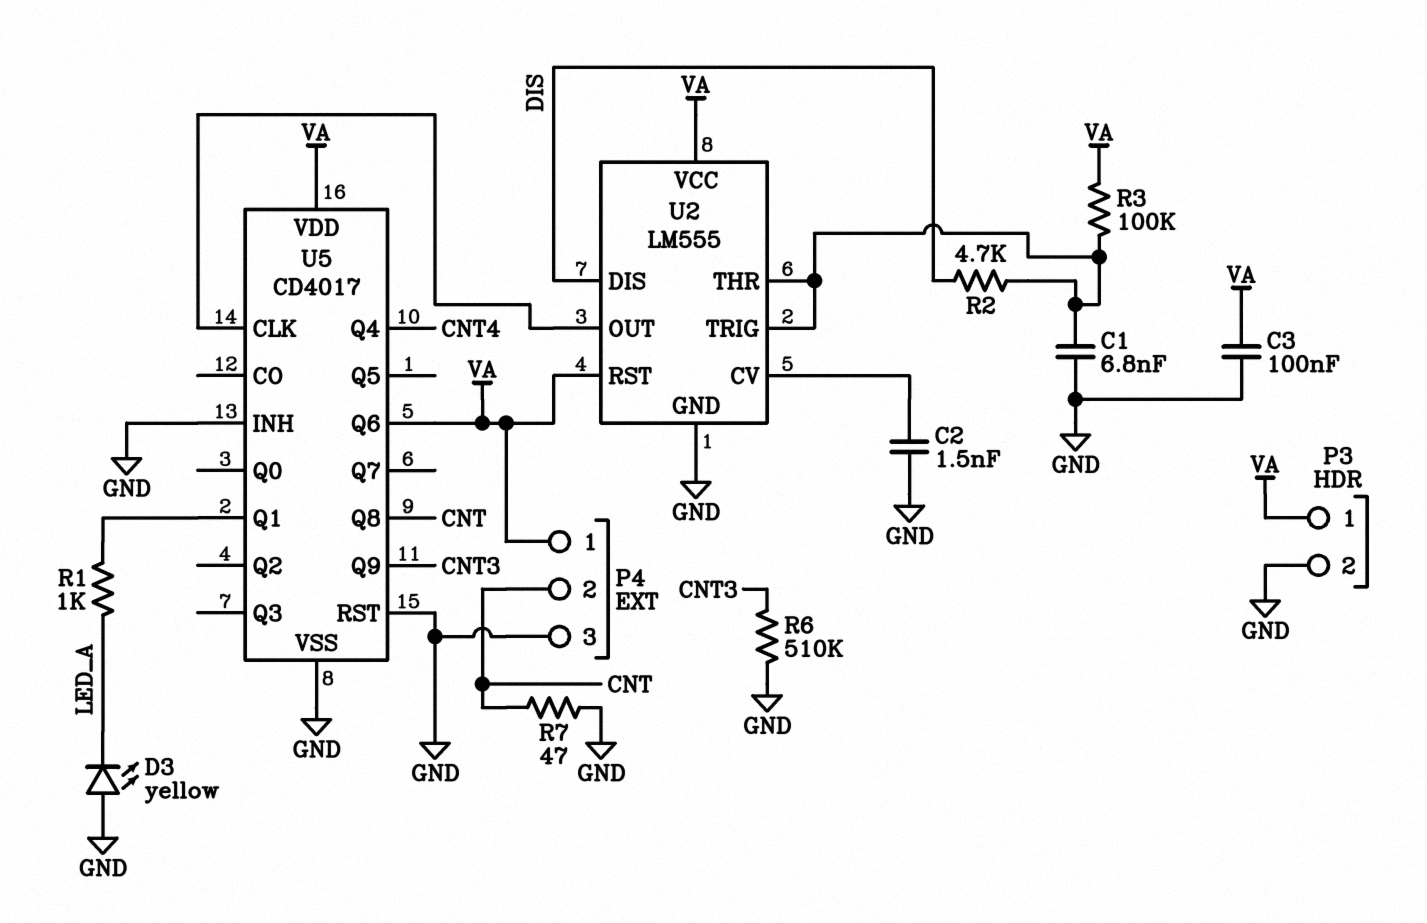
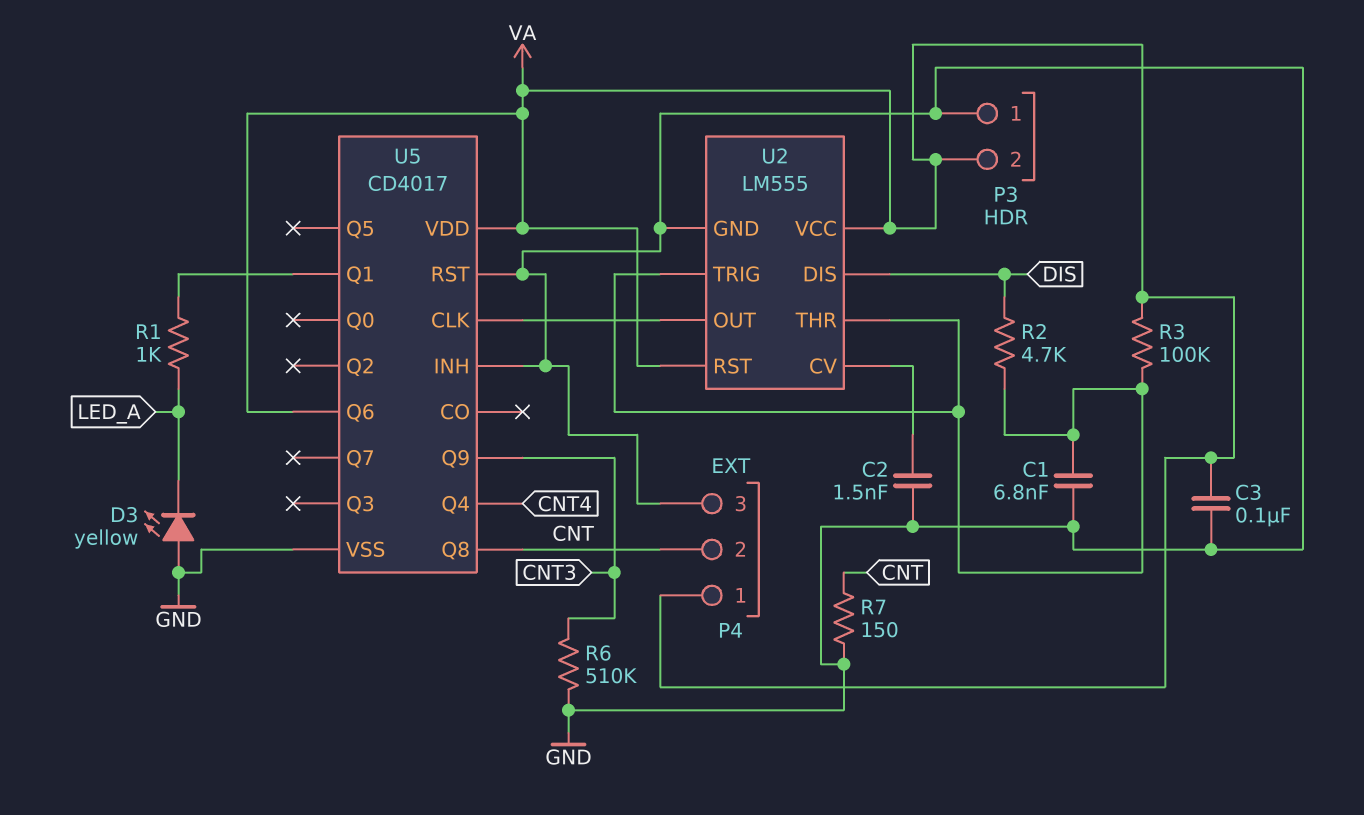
P3 pin 1: VA -> GND
P3 pin 2: GND -> VA
R7: 47 (CNT, GND) -> 150 (CNT, GND)

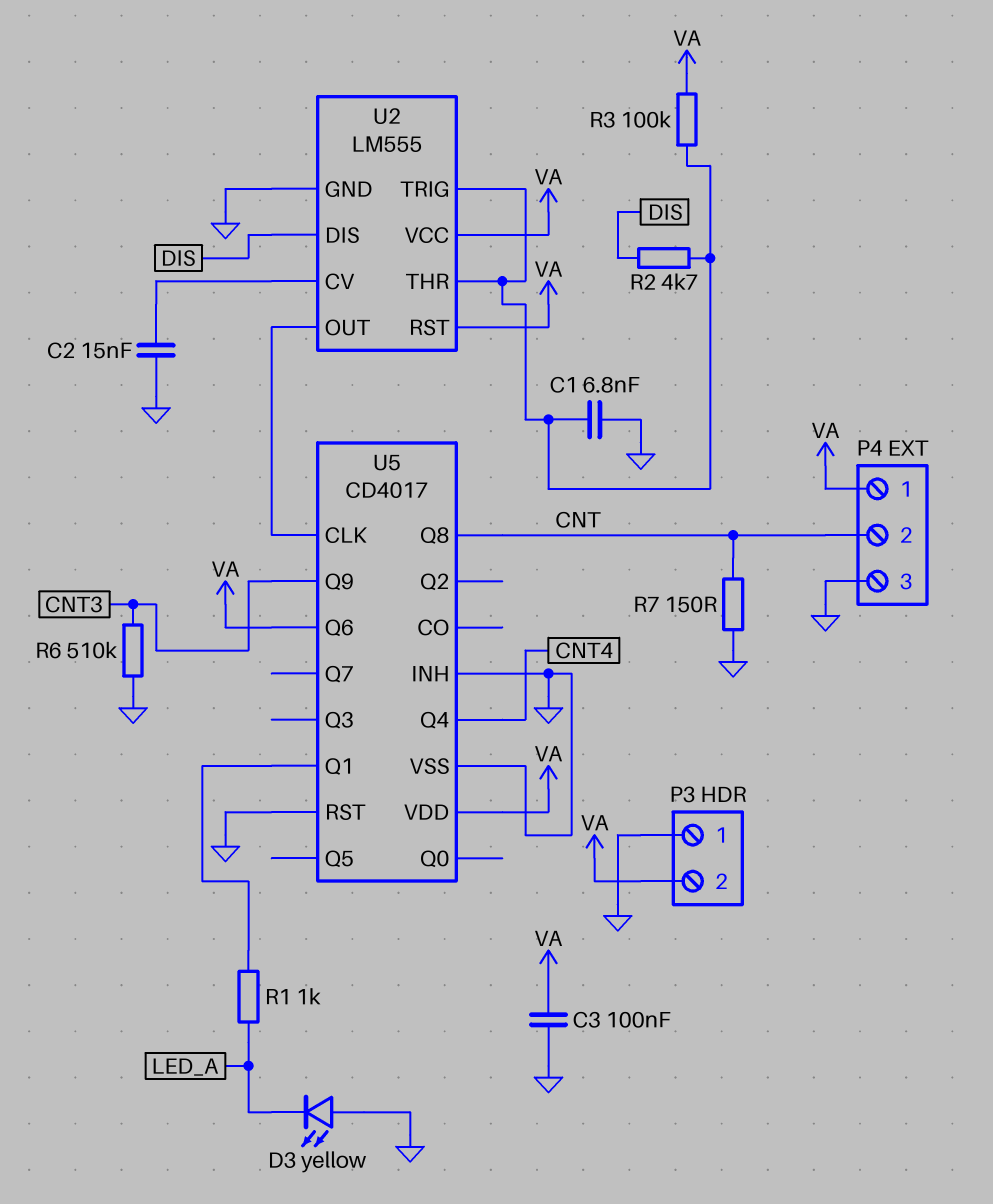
C2: 1.5nF (GND, U2/CV) -> 15nF (GND, U2/CV)

